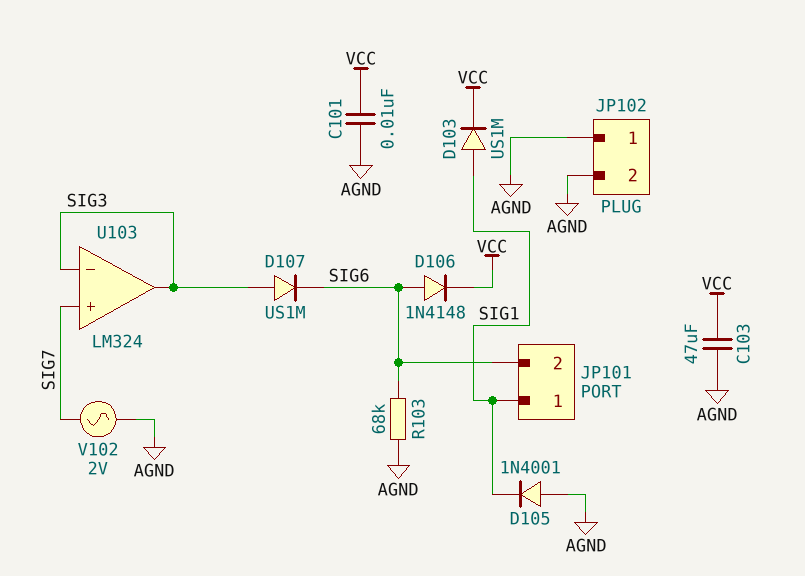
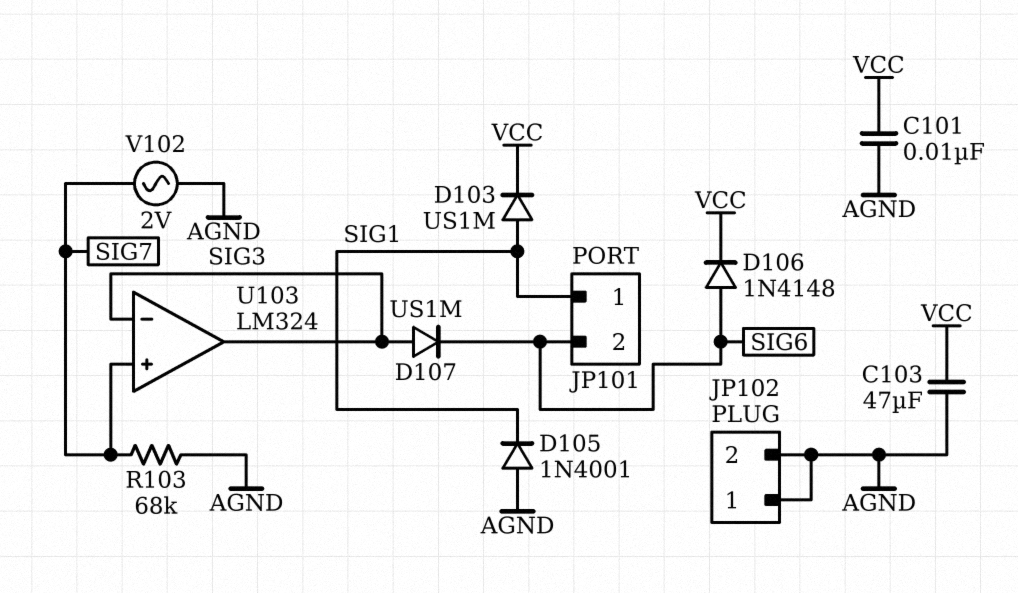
R103: 68k (AGND, SIG6) -> 68k (AGND, SIG7)

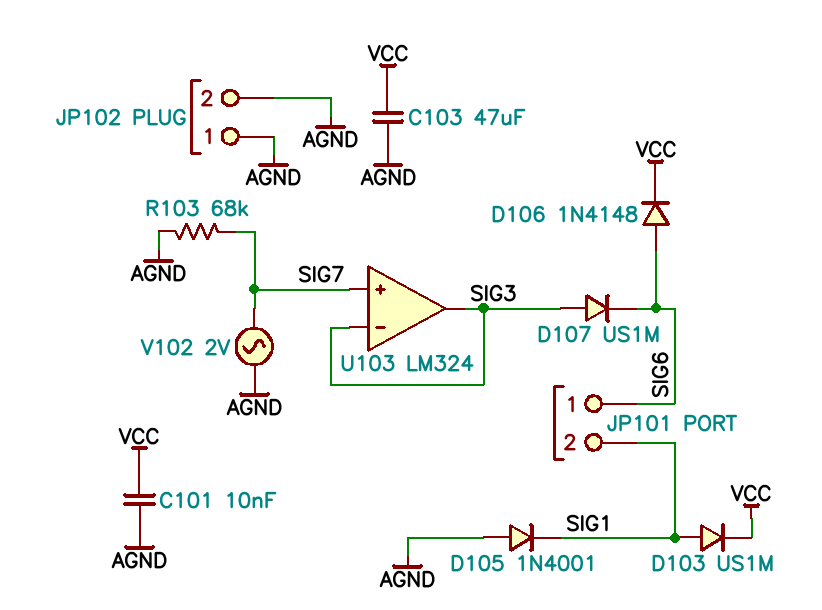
JP101 pin 1: SIG1 -> SIG6
JP101 pin 2: SIG6 -> SIG1

